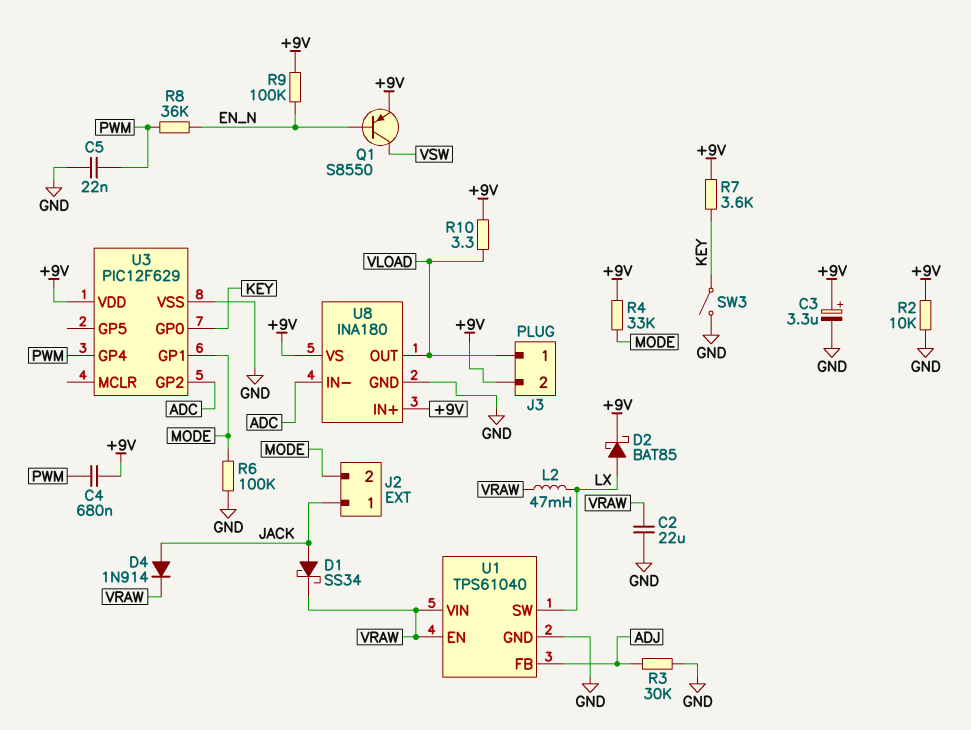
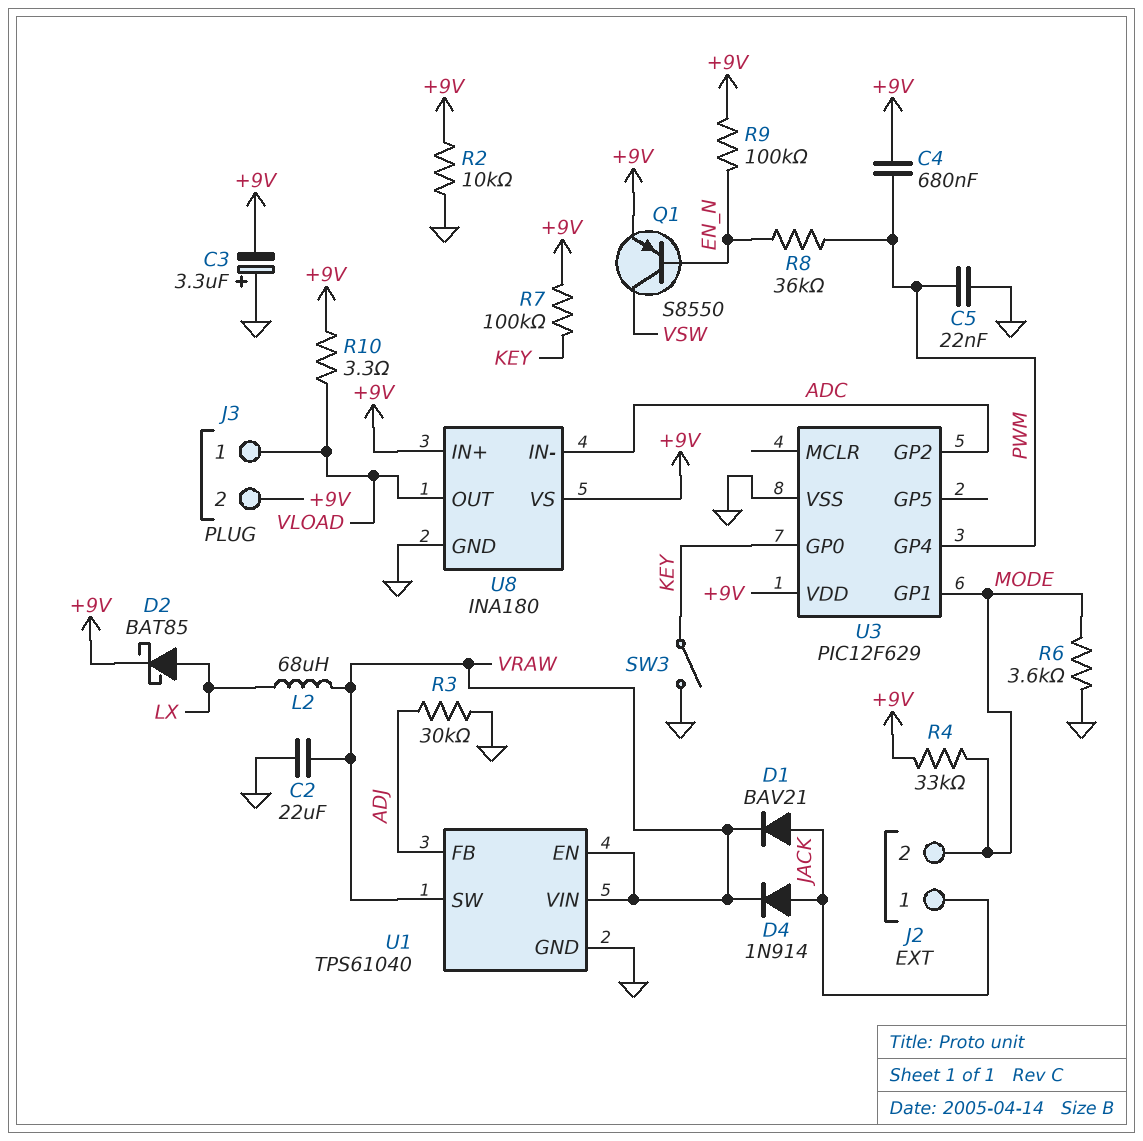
C3: 3.3uF (plus +9V, minus GND) -> 3.3uF (plus GND, minus +9V)
D1: schottky SS34 (A JACK, K VRAW) -> diode BAV21 (A JACK, K VRAW)
L2: 47mH (LX, VRAW) -> 68uH (LX, VRAW)
R6: 100k (GND, MODE) -> 3.6k (GND, MODE)
R7: 3.6k (+9V, KEY) -> 100k (+9V, KEY)
U1 pin SW: LX -> VRAW

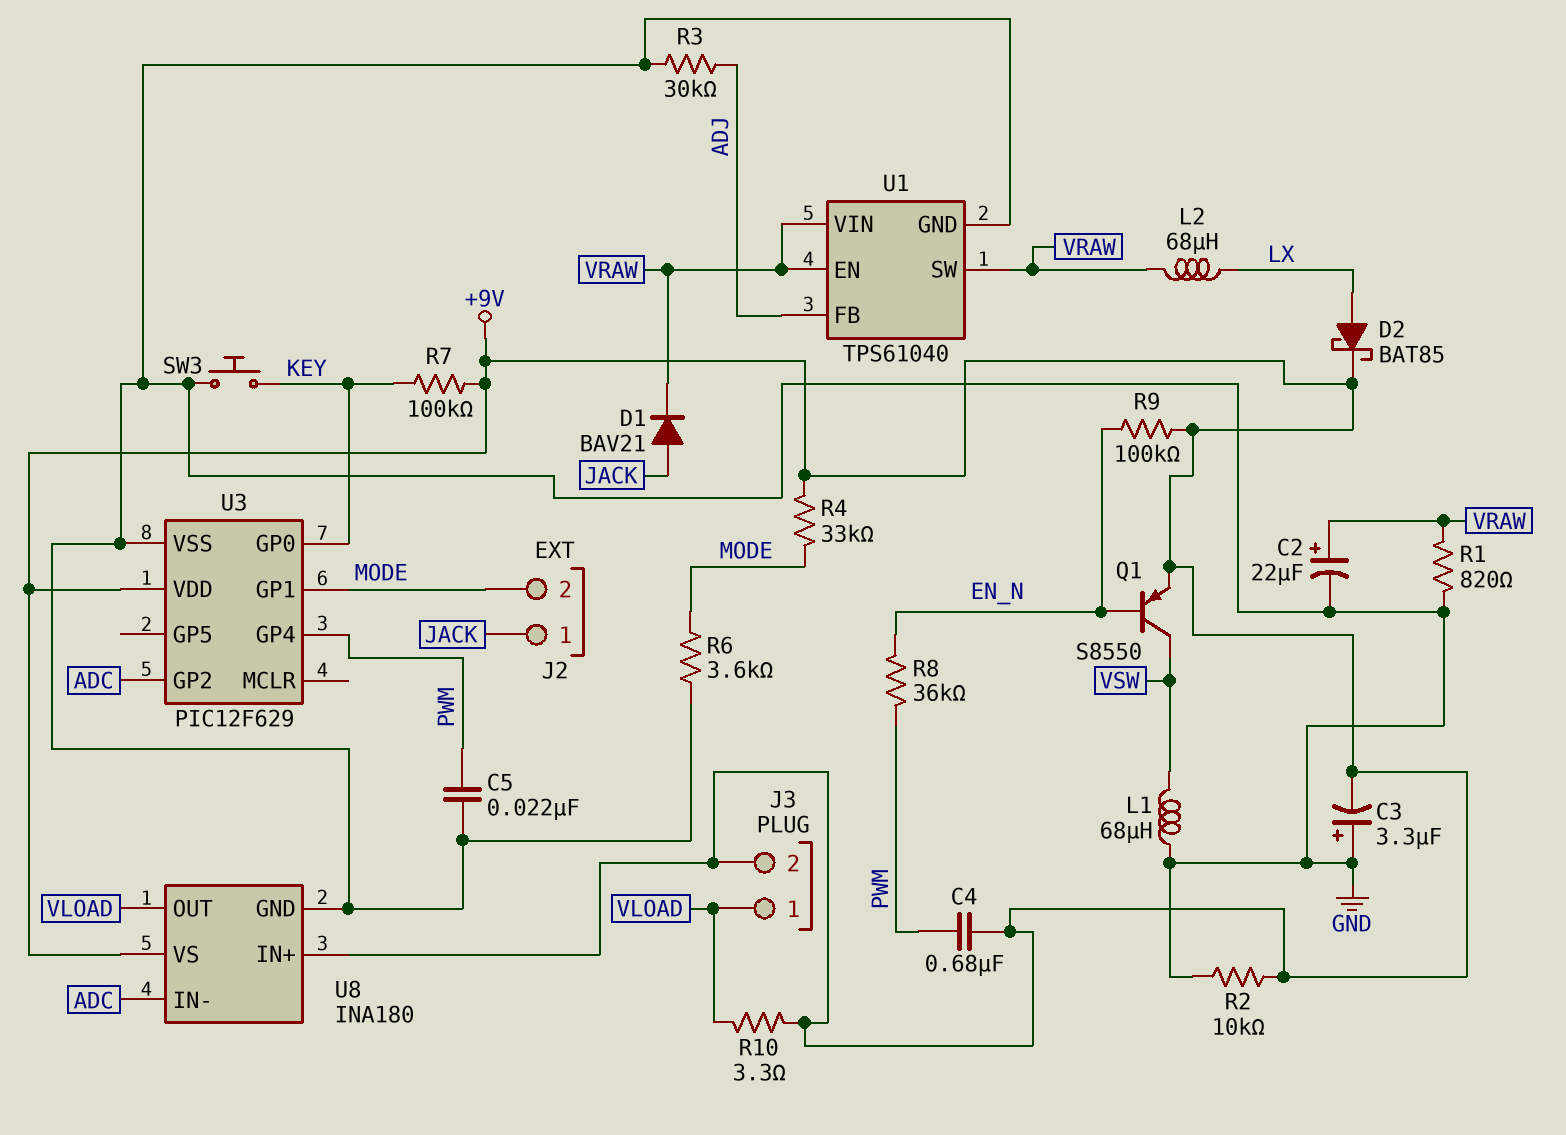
C2: 22uF (GND, VRAW) -> 22uF (plus VRAW, minus GND)
D4: diode 1N914 (A JACK, K VRAW) -> none
L1: none -> 68uH (GND, VSW)
R1: none -> 820 (GND, VRAW)
SW3: switch (GND, KEY) -> button (GND, KEY)

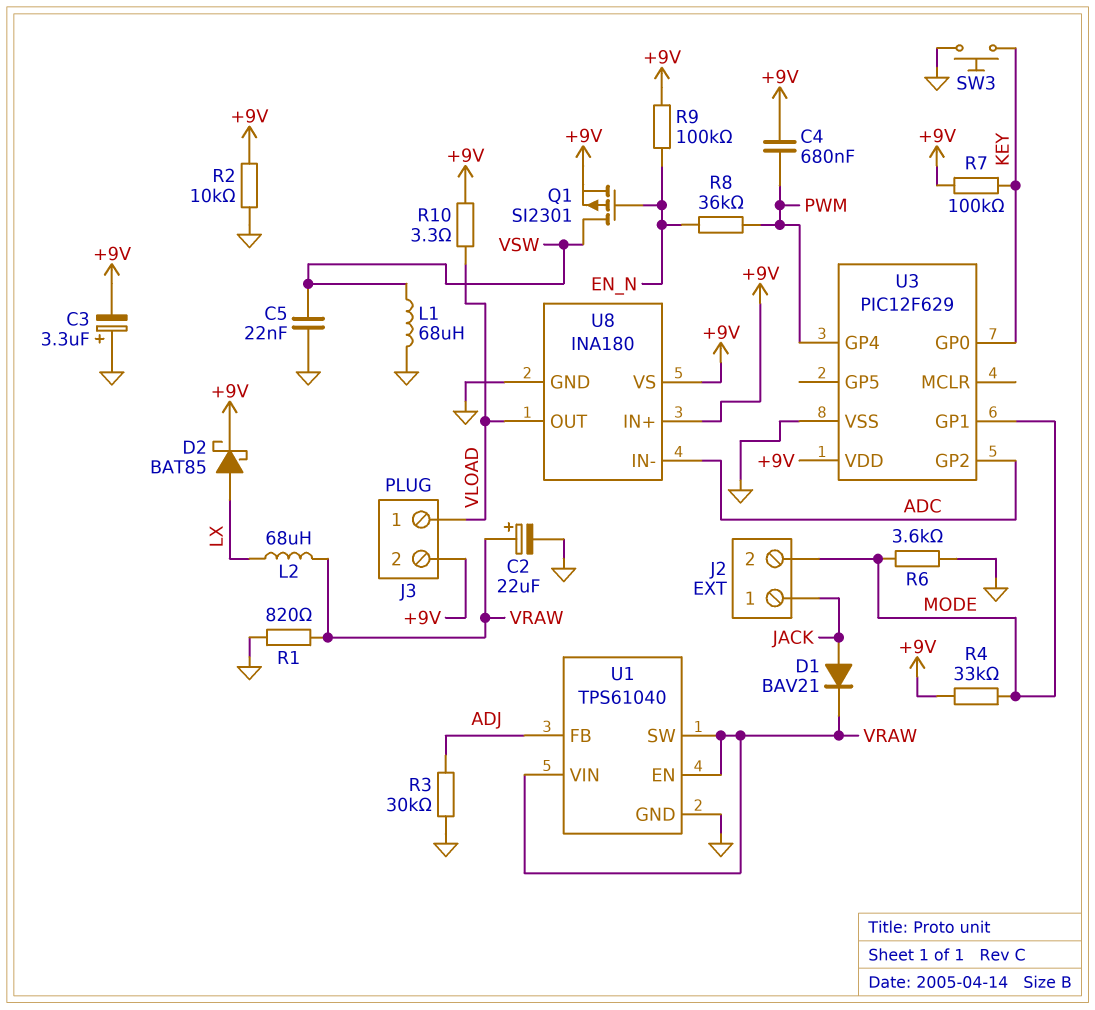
C5: 22nF (GND, PWM) -> 22nF (GND, VSW)
Q1: PNP S8550 (B EN_N, C VSW, E +9V) -> PMOS SI2301 (G EN_N, D VSW, S +9V)

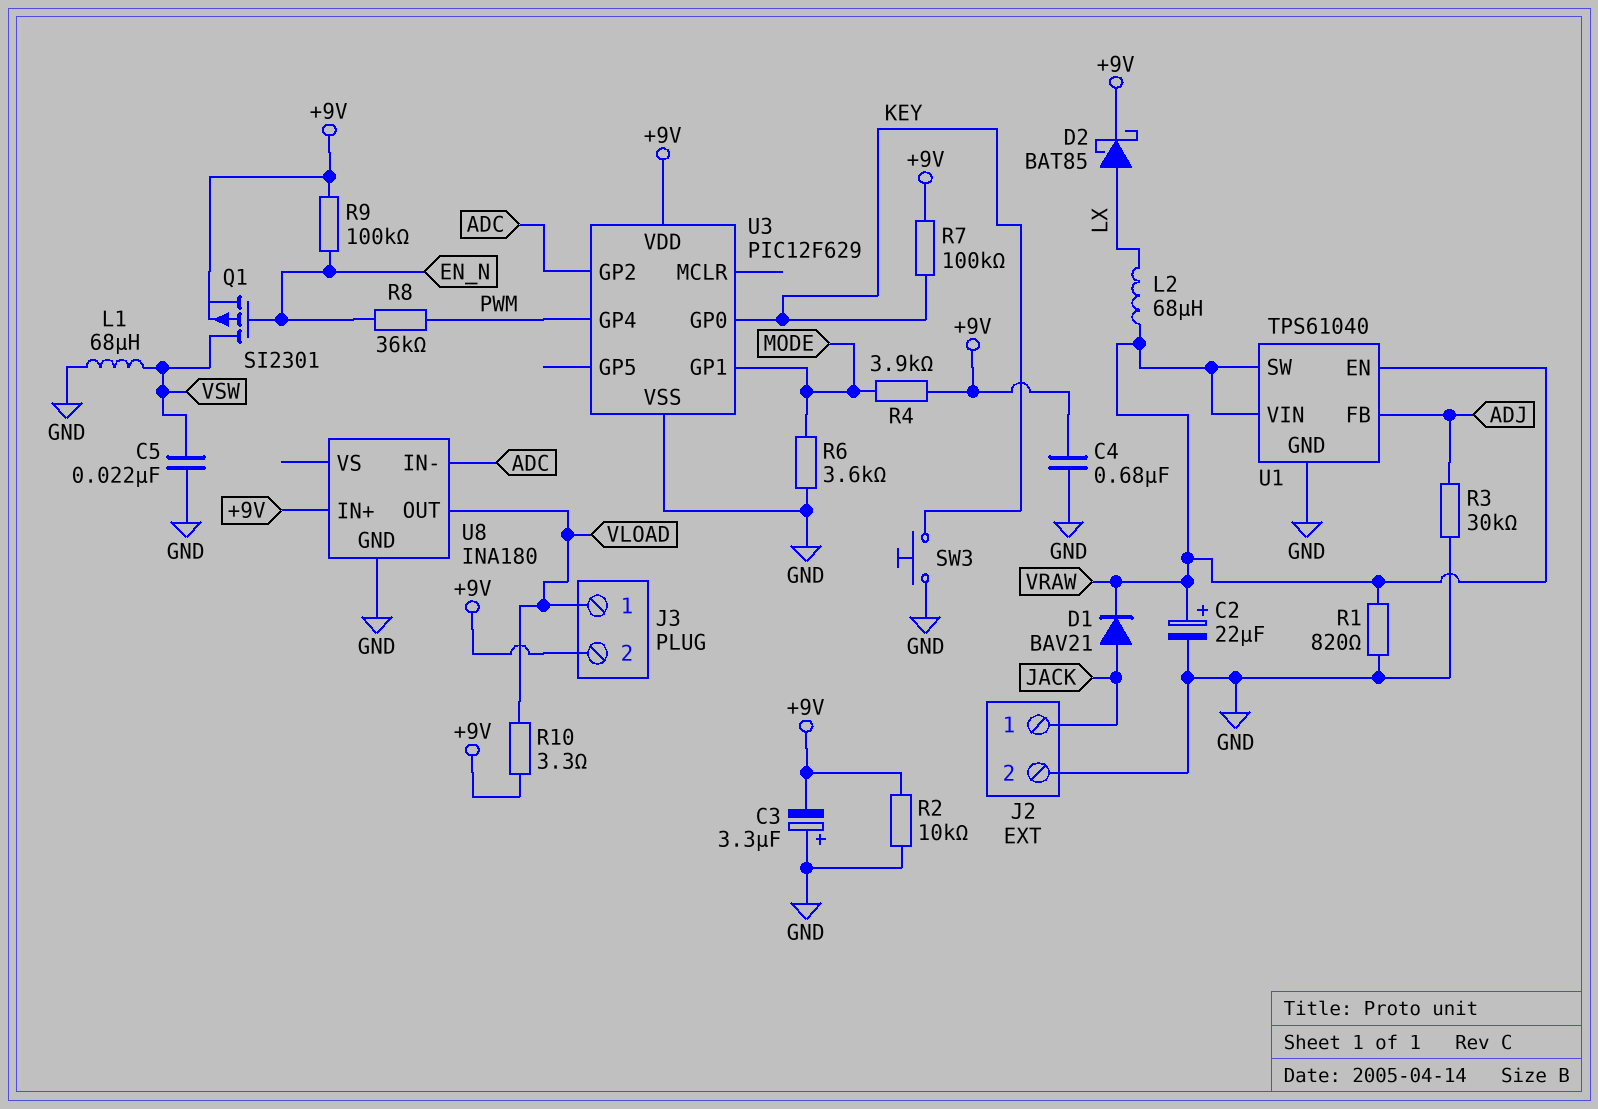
C4: 680nF (+9V, PWM) -> 680nF (+9V, GND)
J2 pin 2: MODE -> GND
R4: 33k (+9V, MODE) -> 3.9k (+9V, MODE)
U8 pin VS: +9V -> none

